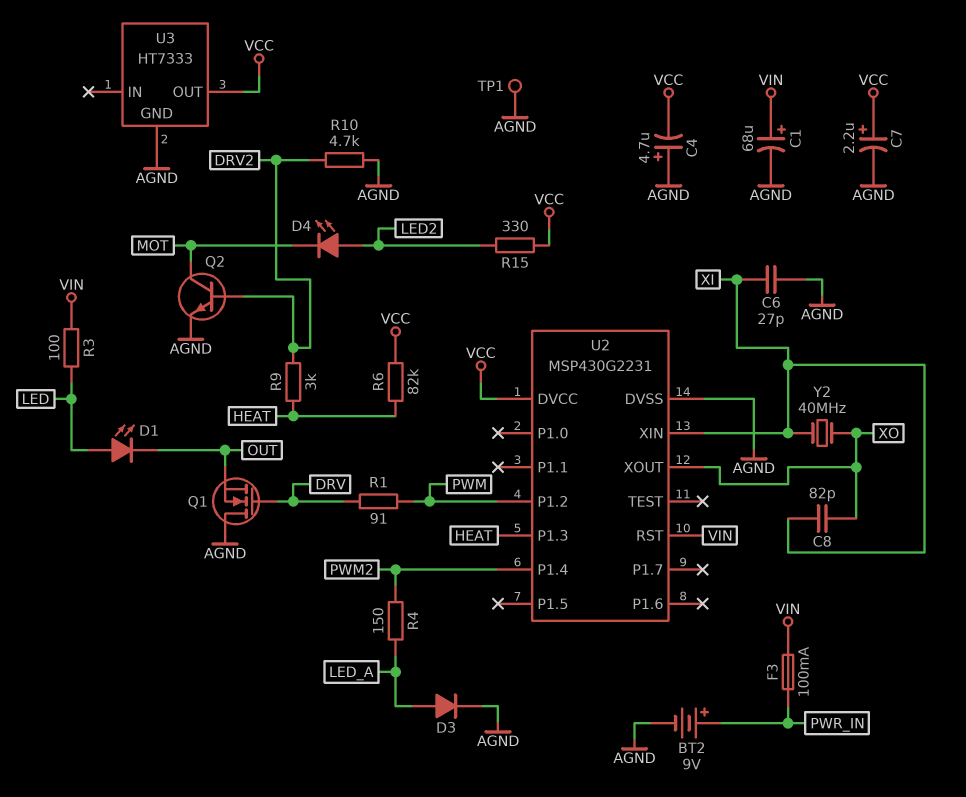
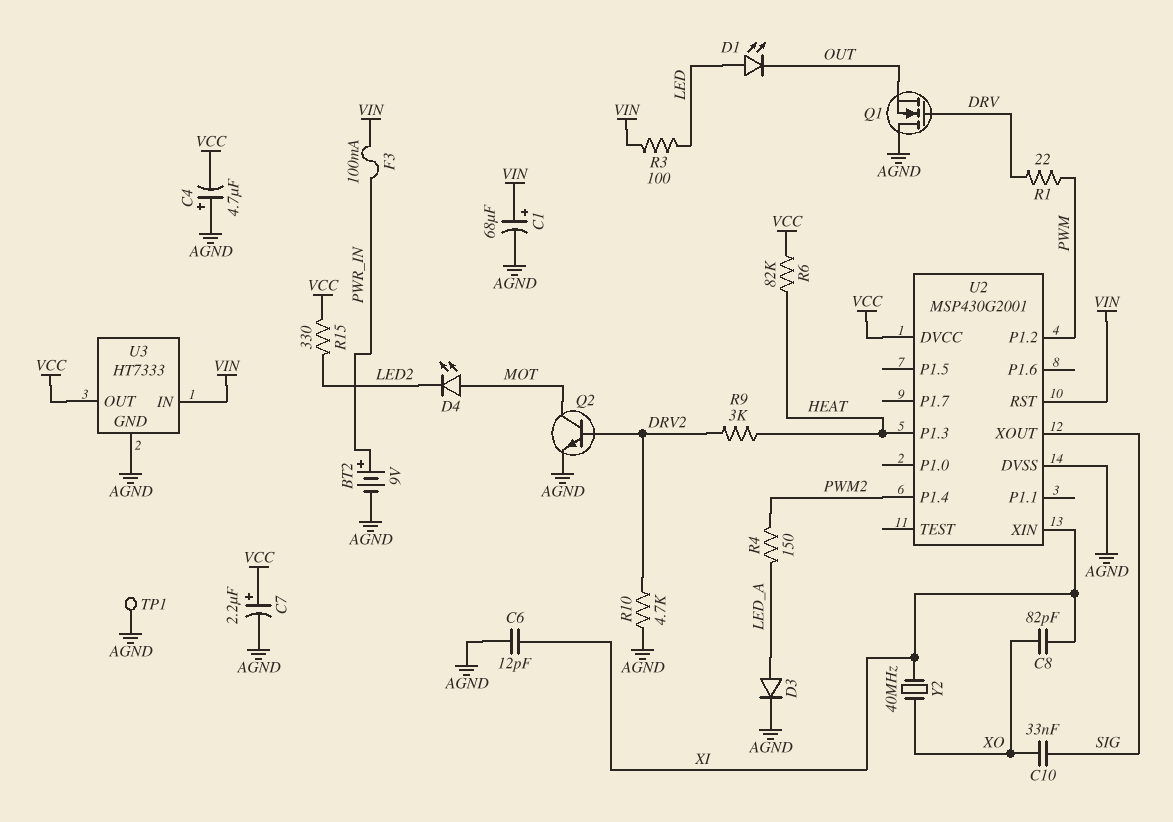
C6: 27pF (AGND, XI) -> 12pF (AGND, XI)
C10: none -> 33nF (SIG, XO)
D4: LED (A LED2, K MOT) -> LED (A MOT, K LED2)
R1: 91 (DRV, PWM) -> 22 (DRV, PWM)
U2: MSP430G2231 -> MSP430G2001
U2 pin XOUT: XO -> SIG
U3 pin IN: none -> VIN

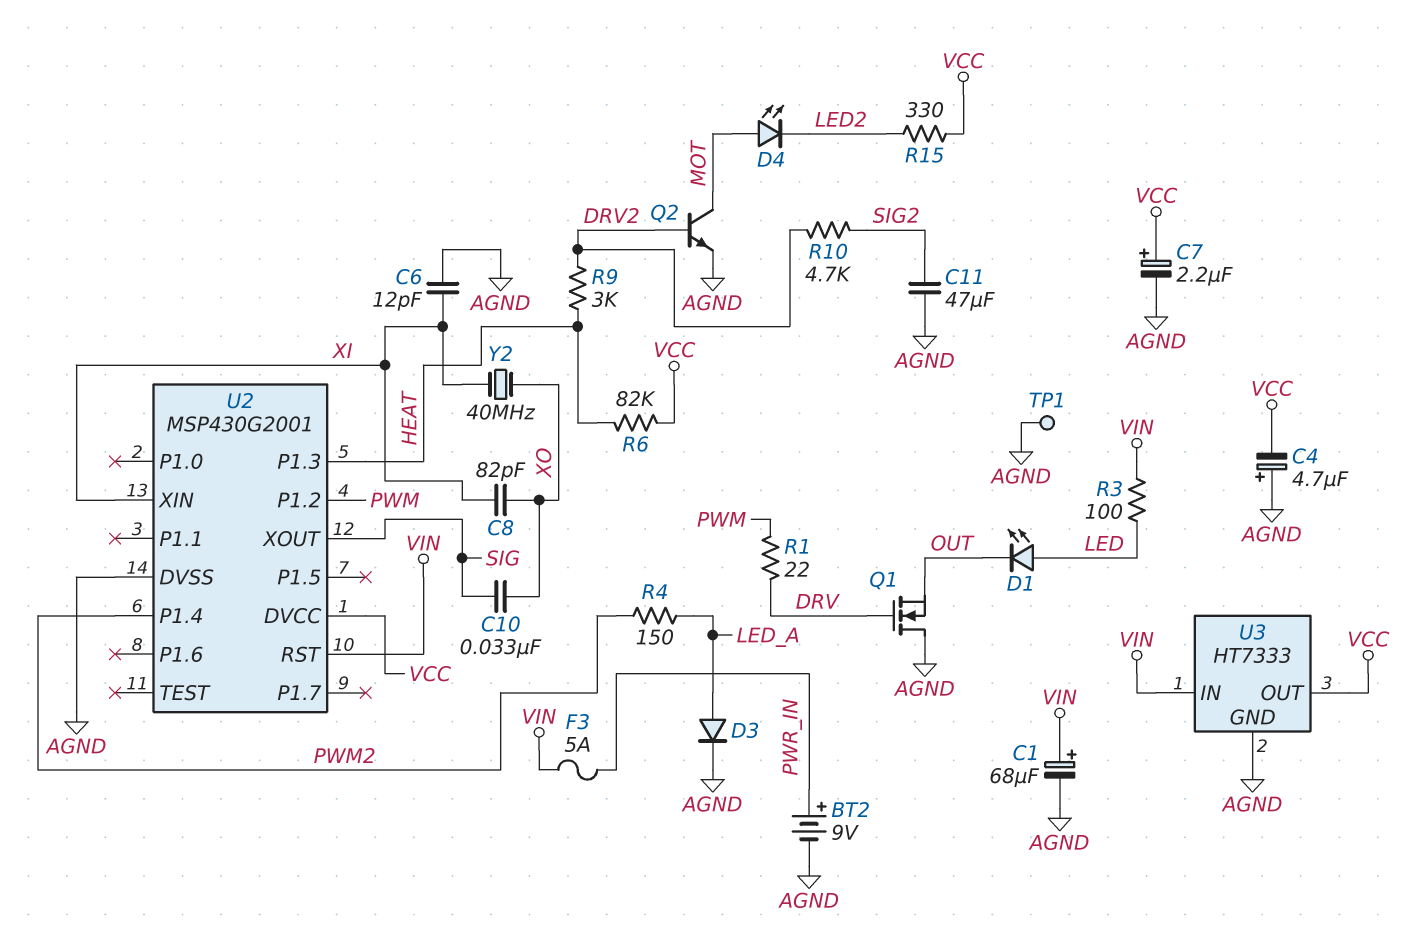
C11: none -> 47uF (AGND, SIG2)
F3: 100mA (PWR_IN, VIN) -> 5A (PWR_IN, VIN)
R10: 4.7k (AGND, DRV2) -> 4.7k (DRV2, SIG2)

